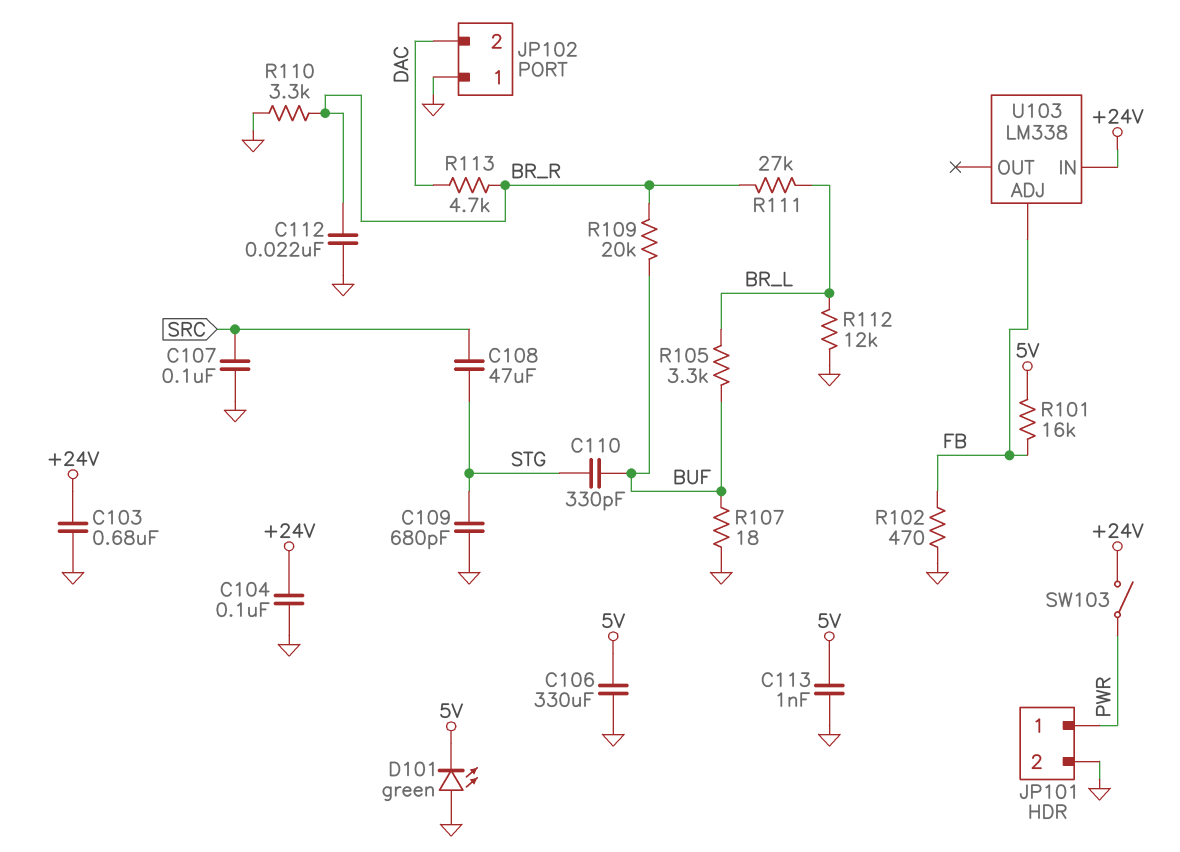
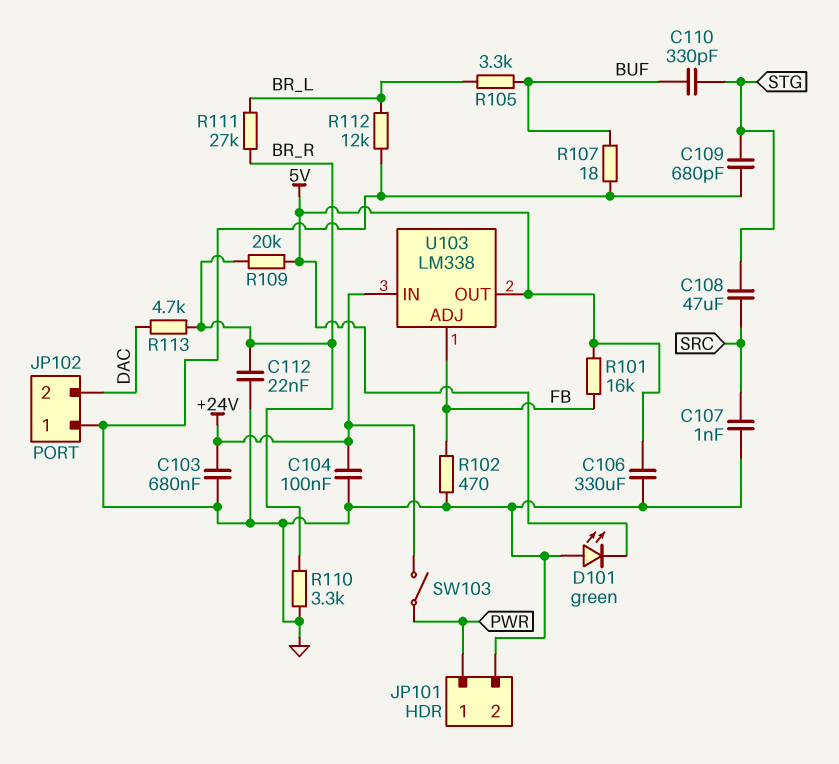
C107: 100nF (GND, SRC) -> 1nF (GND, SRC)
C113: 1nF (5V, GND) -> none
R109: 20k (BR_R, BUF) -> 20k (5V, BR_R)
U103 pin OUT: none -> 5V

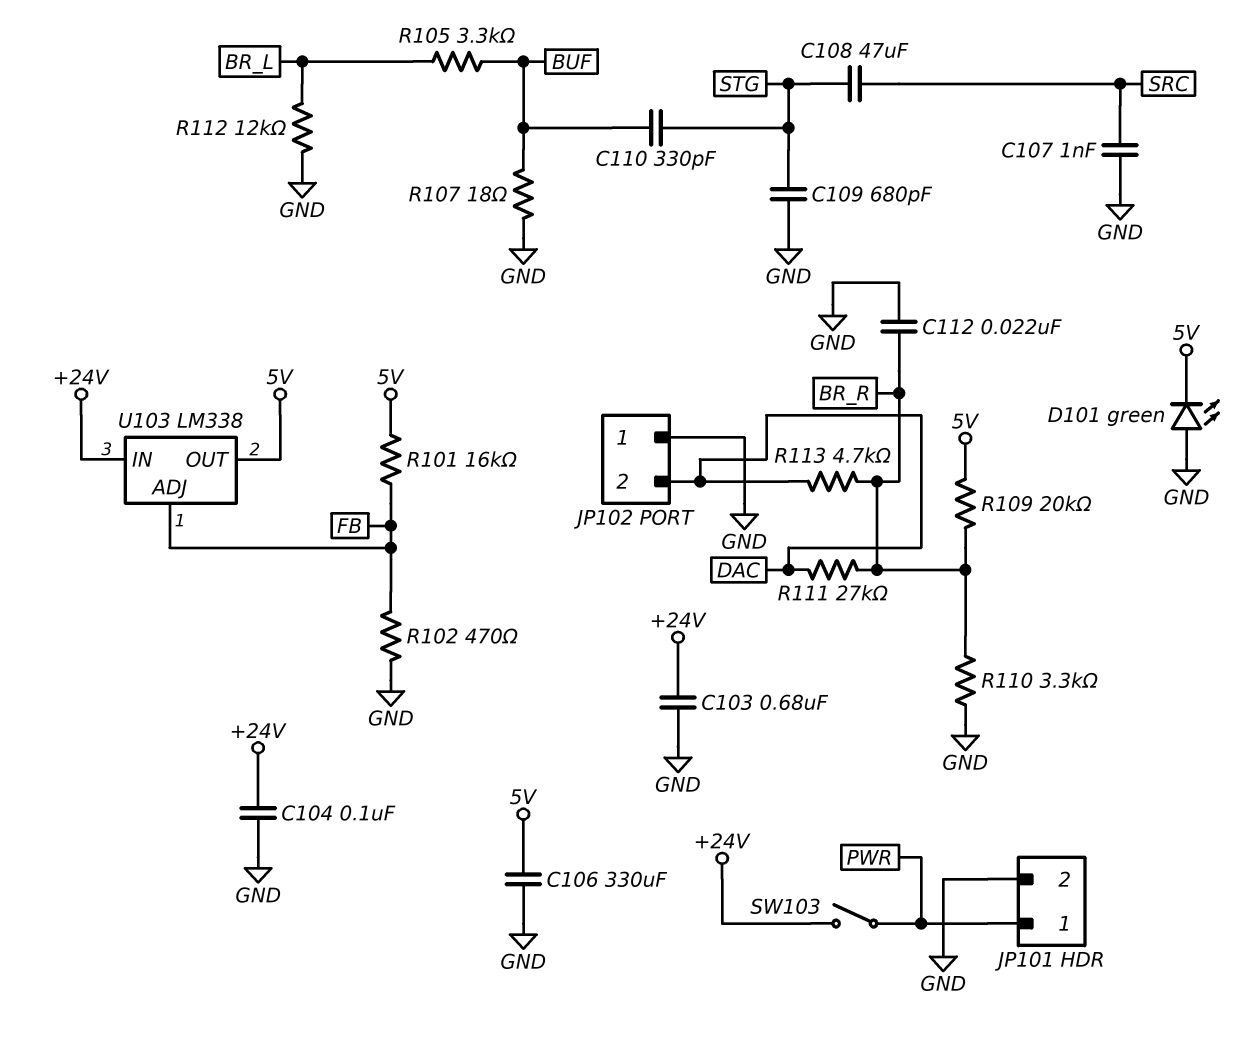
R111: 27k (BR_L, BR_R) -> 27k (BR_R, DAC)

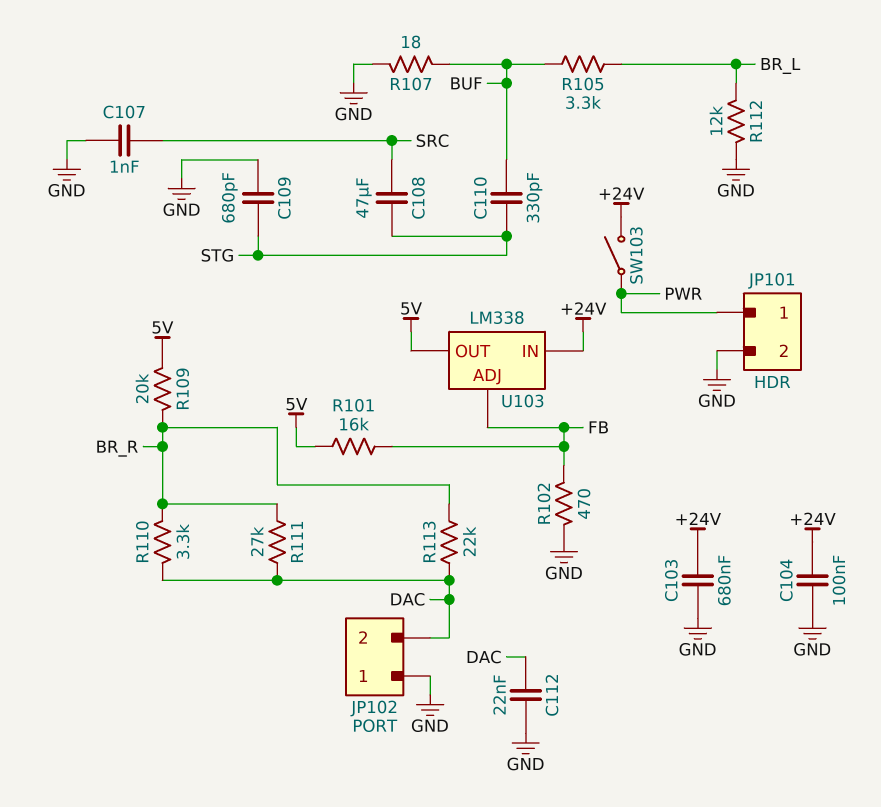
C106: 330uF (5V, GND) -> none
C112: 22nF (BR_R, GND) -> 22nF (DAC, GND)
D101: LED green (A GND, K 5V) -> none
R110: 3.3k (BR_R, GND) -> 3.3k (BR_R, DAC)
R113: 4.7k (BR_R, DAC) -> 22k (BR_R, DAC)

